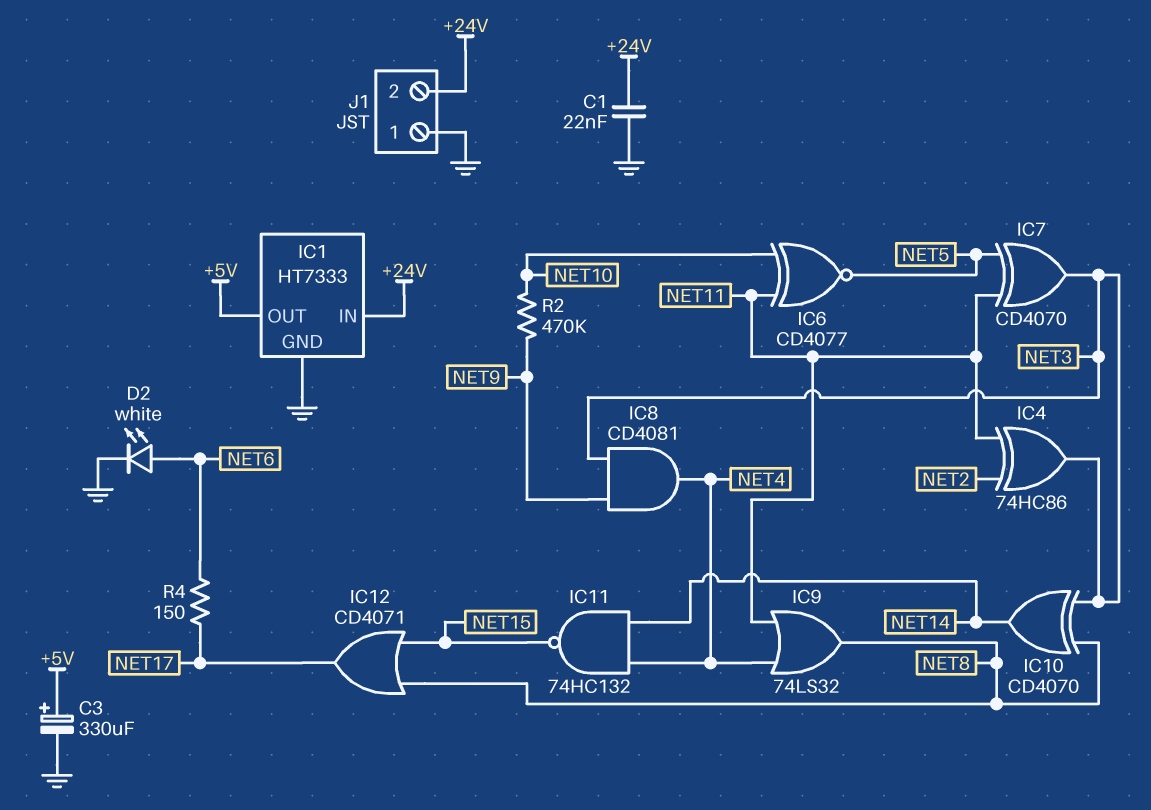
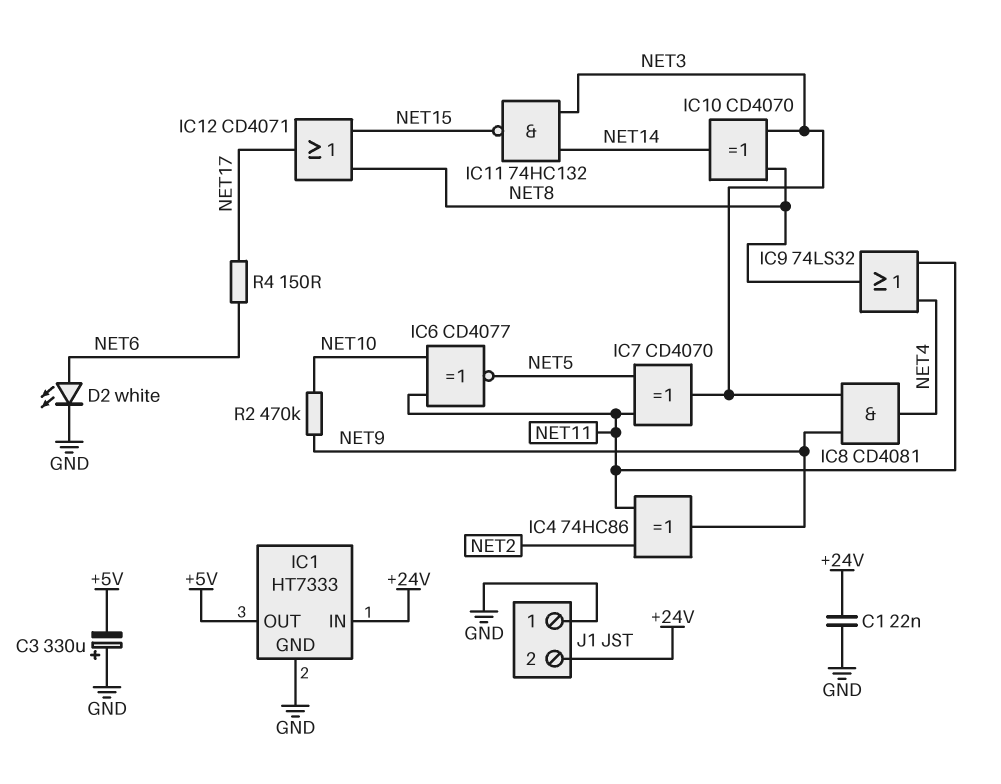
C3: 330uF (plus +5V, minus GND) -> 330uF (plus GND, minus +5V)
IC4: XOR 74HC86 (in NET2, in NET11, out NET3) -> XOR 74HC86 (in NET2, in NET11, out NET9)
IC11: NAND 74HC132 (in NET4, in NET14, out NET15) -> NAND 74HC132 (in NET3, in NET14, out NET15)

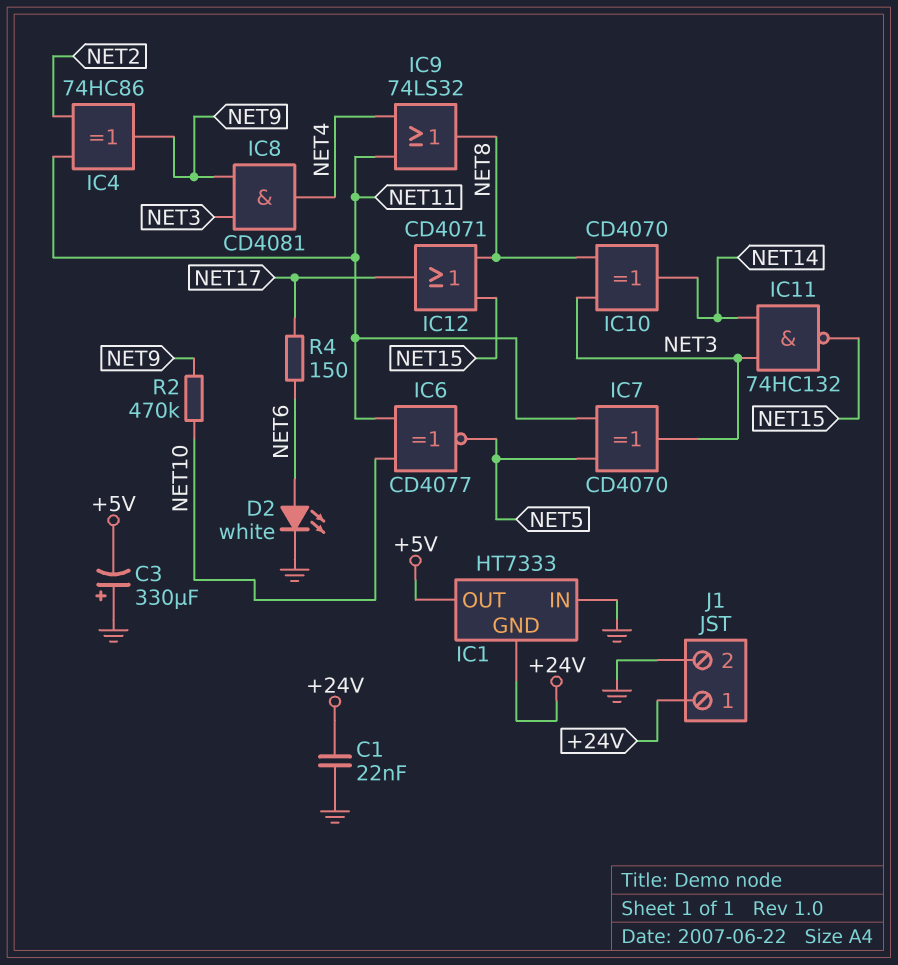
IC1 pin GND: GND -> +24V
IC1 pin IN: +24V -> GND
J1 pin 1: GND -> +24V
J1 pin 2: +24V -> GND

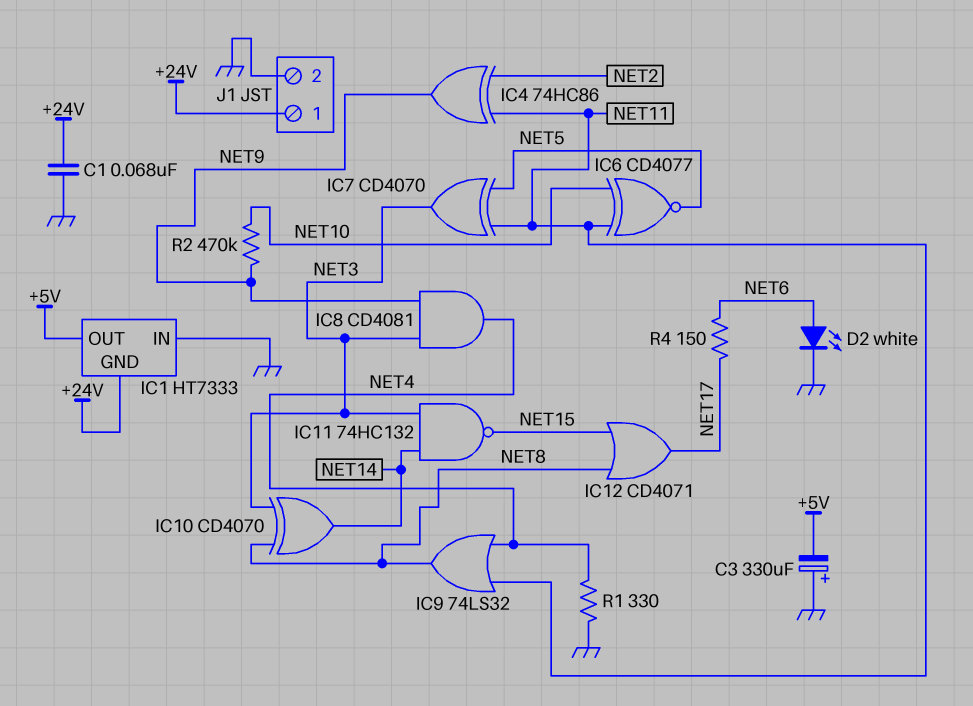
C1: 22nF (+24V, GND) -> 68nF (+24V, GND)
R1: none -> 330 (GND, NET4)

